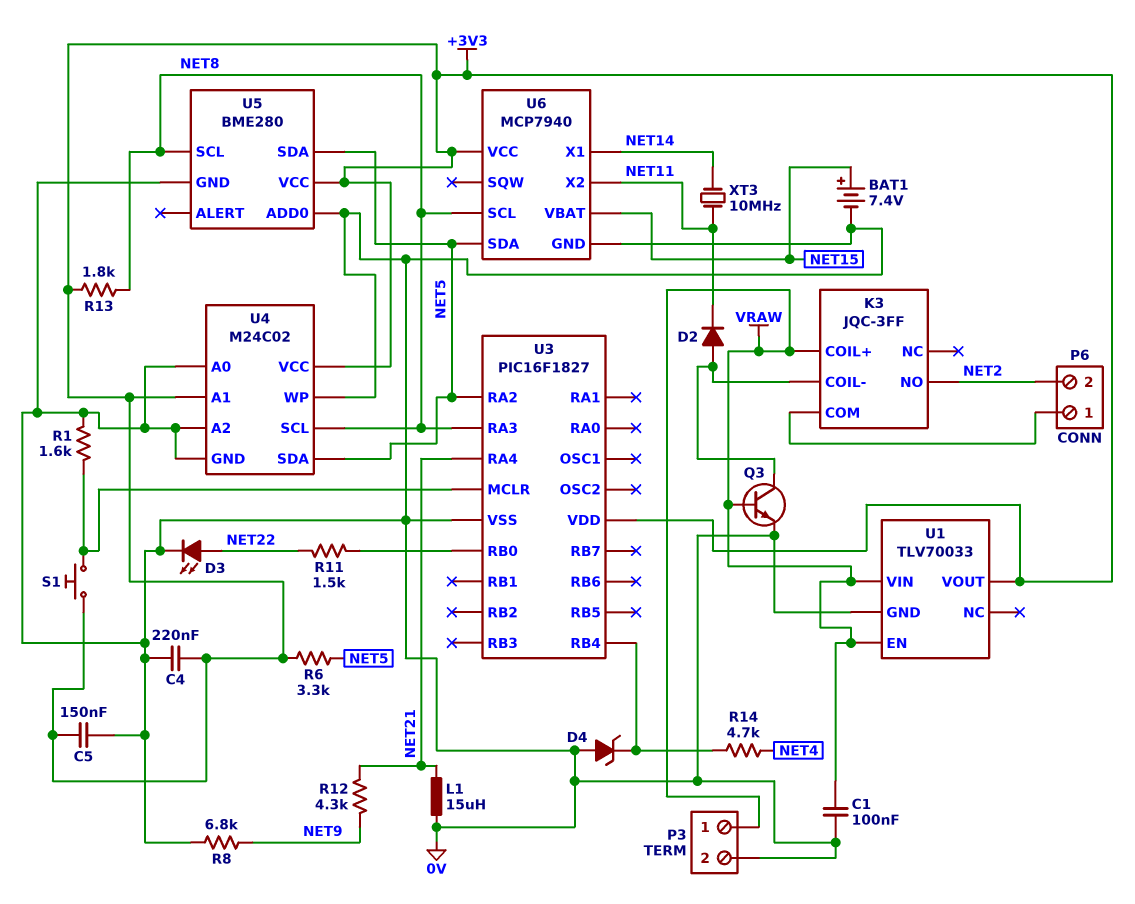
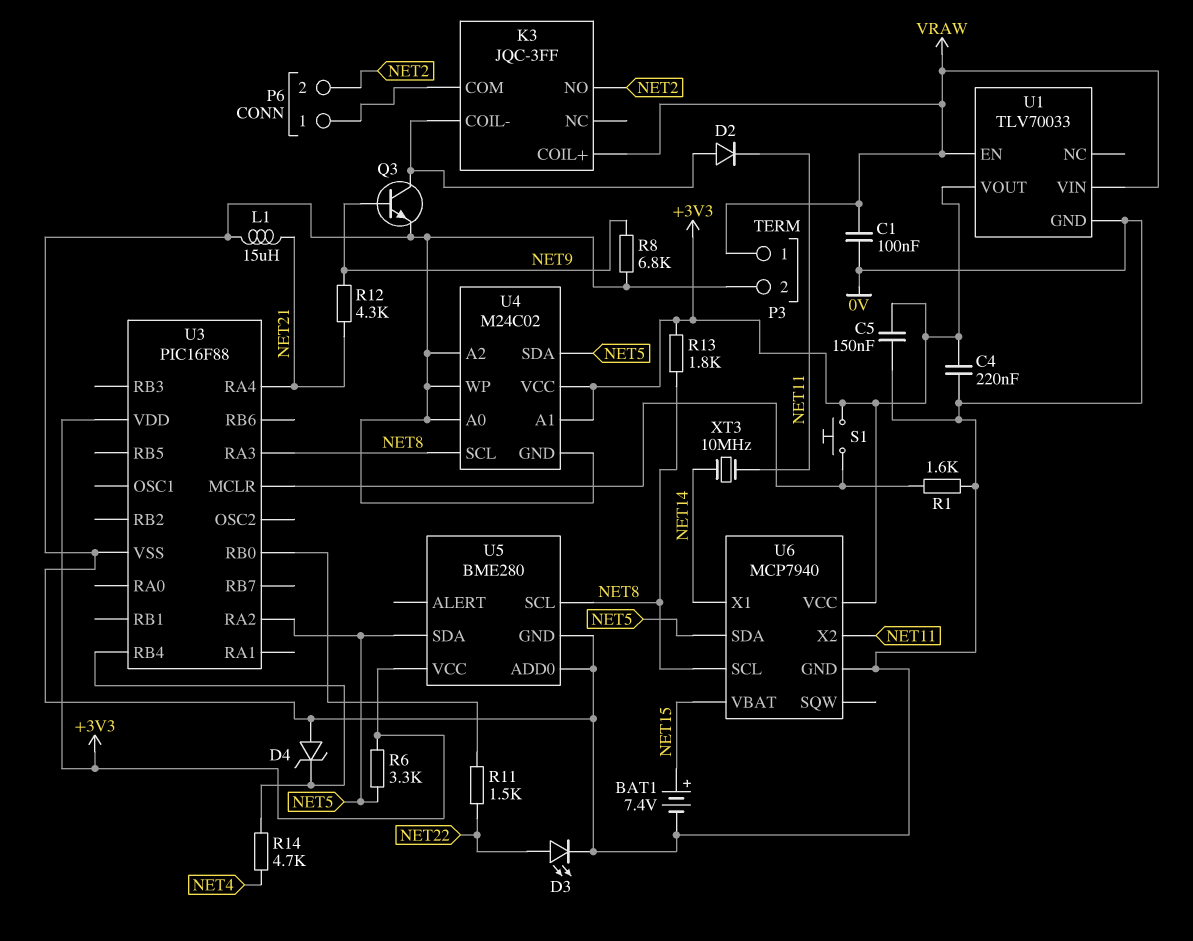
Q3: NPN (B VRAW, C K3/COIL-, E 0V) -> NPN (B NET9, C K3/COIL-, E 0V)
U3: PIC16F1827 -> PIC16F88

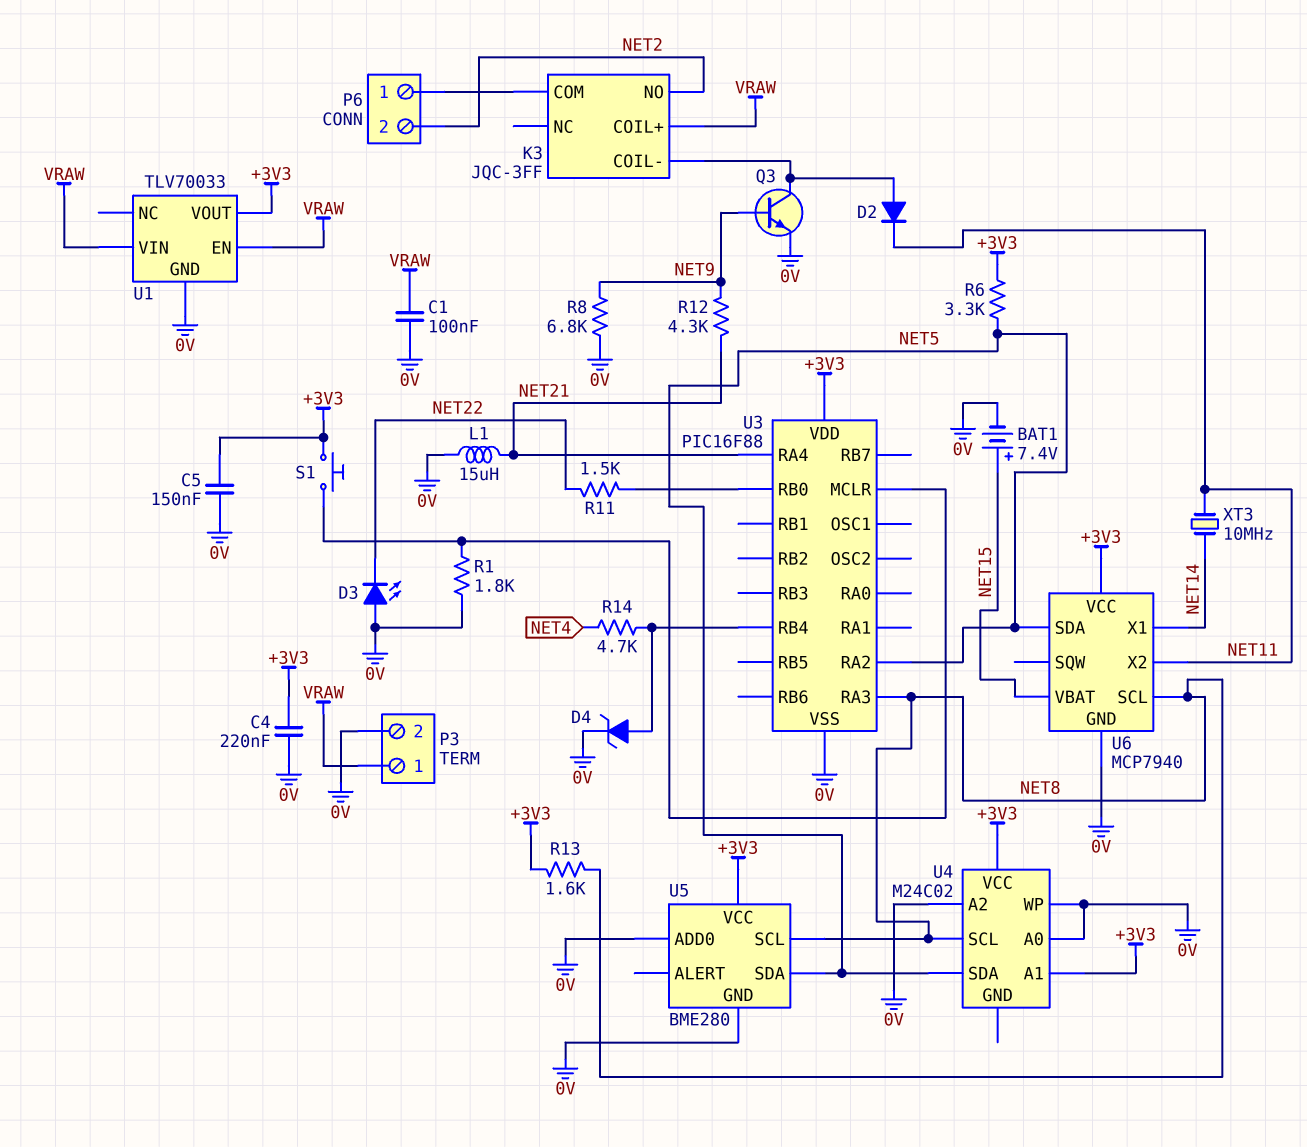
D3: LED (A NET22, K 0V) -> LED (A 0V, K NET22)
D4: zener (A 0V, K U3/RB4) -> zener (A U3/RB4, K 0V)
R1: 1.6k (0V, U3/MCLR) -> 1.8k (0V, U3/MCLR)
R13: 1.8k (+3V3, NET8) -> 1.6k (+3V3, NET8)
U4 pin GND: 0V -> none

